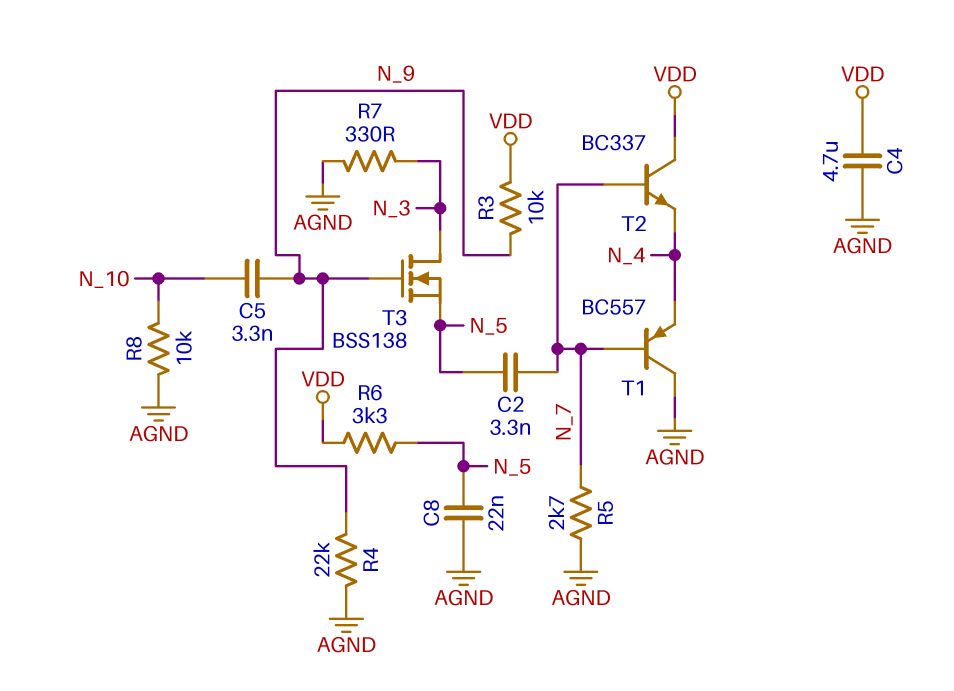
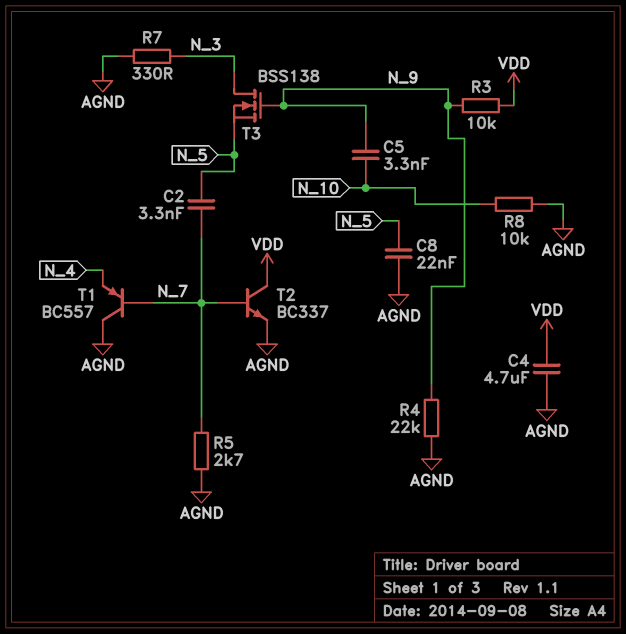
R6: 3.3k (N_5, VDD) -> none
T2: NPN BC337 (B N_7, C VDD, E N_4) -> NPN BC337 (B N_7, C VDD, E AGND)

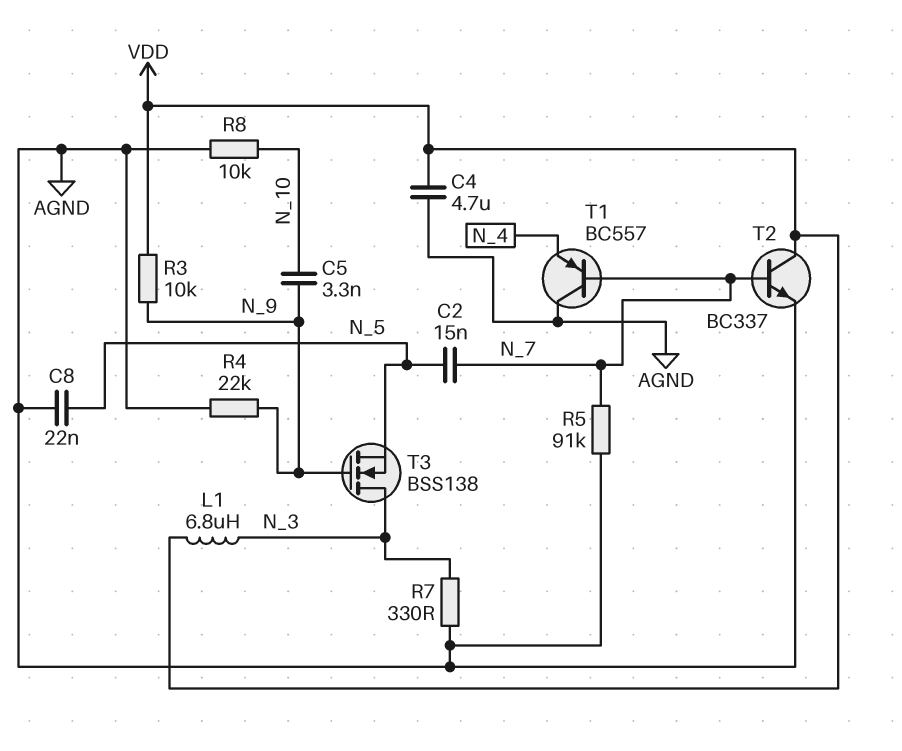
C2: 3.3nF (N_5, N_7) -> 15nF (N_5, N_7)
L1: none -> 6.8uH (N_3, VDD)
R5: 2.7k (AGND, N_7) -> 91k (AGND, N_7)

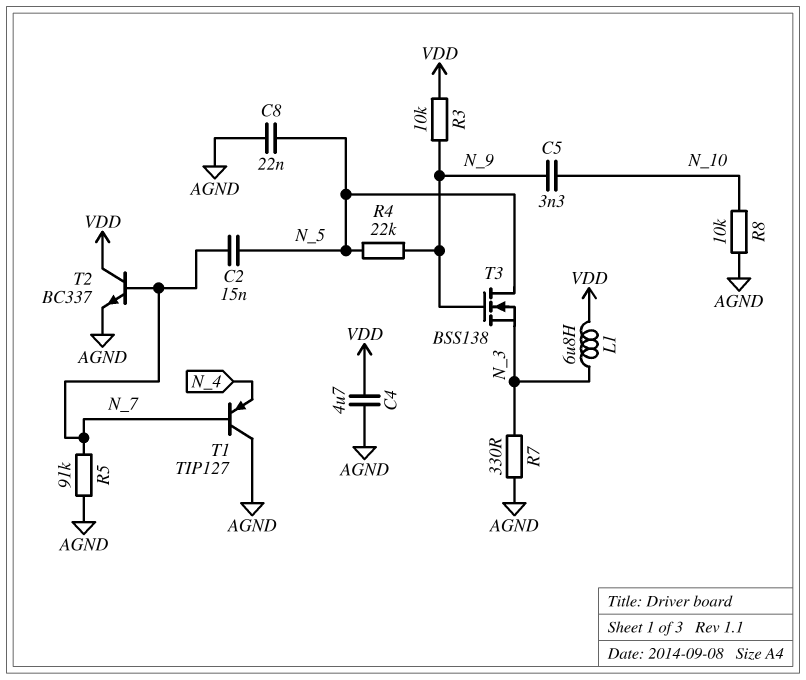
R4: 22k (AGND, N_9) -> 22k (N_5, N_9)
T1: PNP BC557 (B N_7, C AGND, E N_4) -> PNP TIP127 (B N_7, C AGND, E N_4)
T3: NMOS BSS138 (G N_9, D N_3, S N_5) -> NMOS BSS138 (G N_9, D N_5, S N_3)

